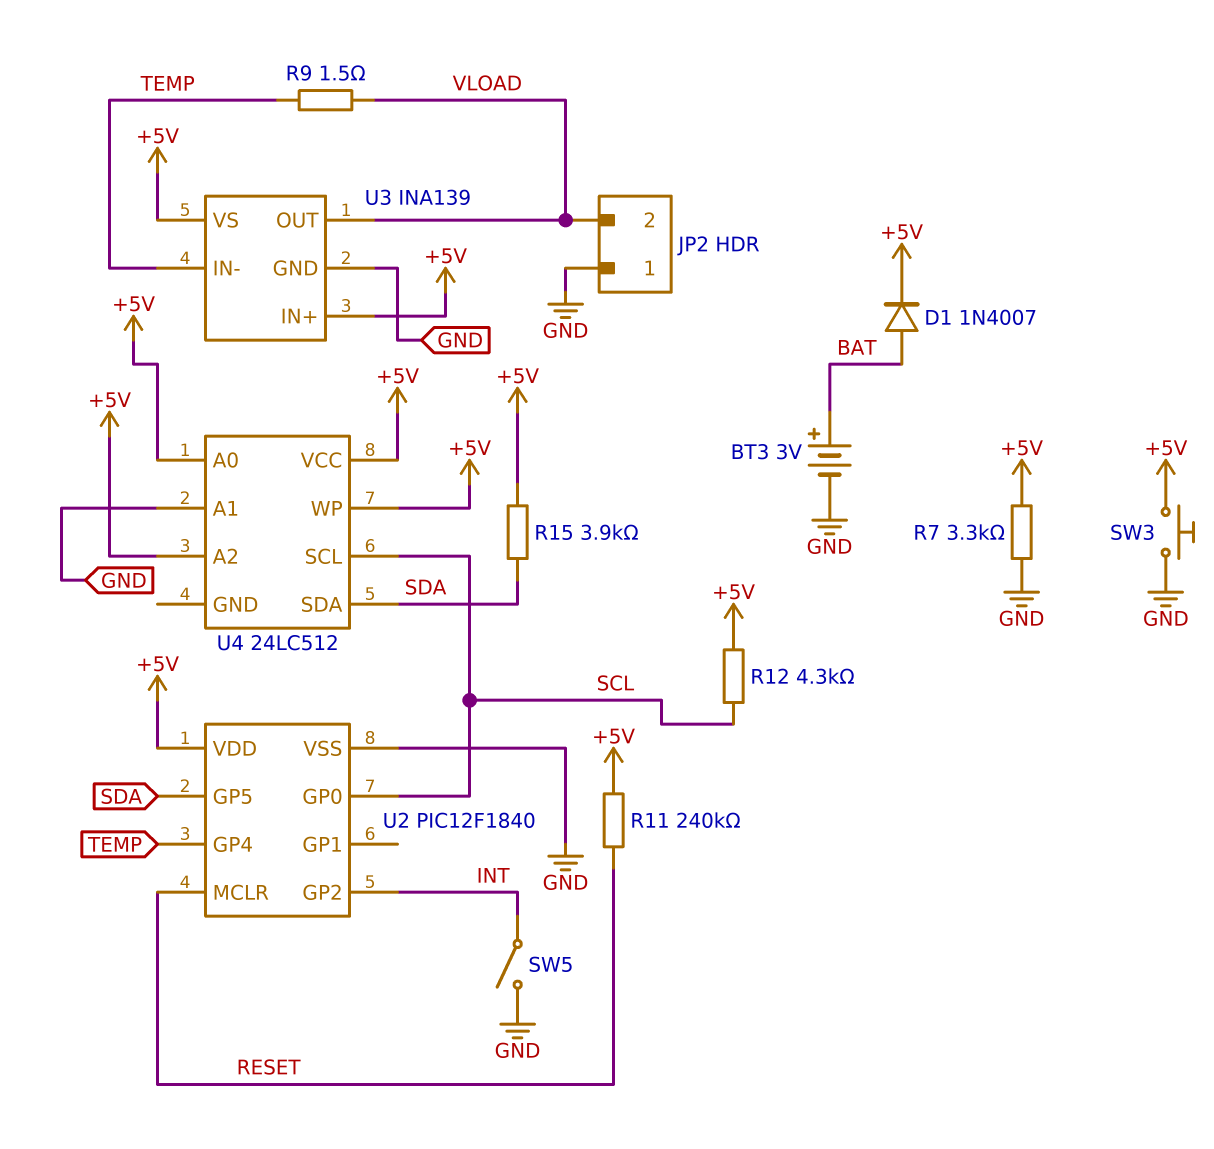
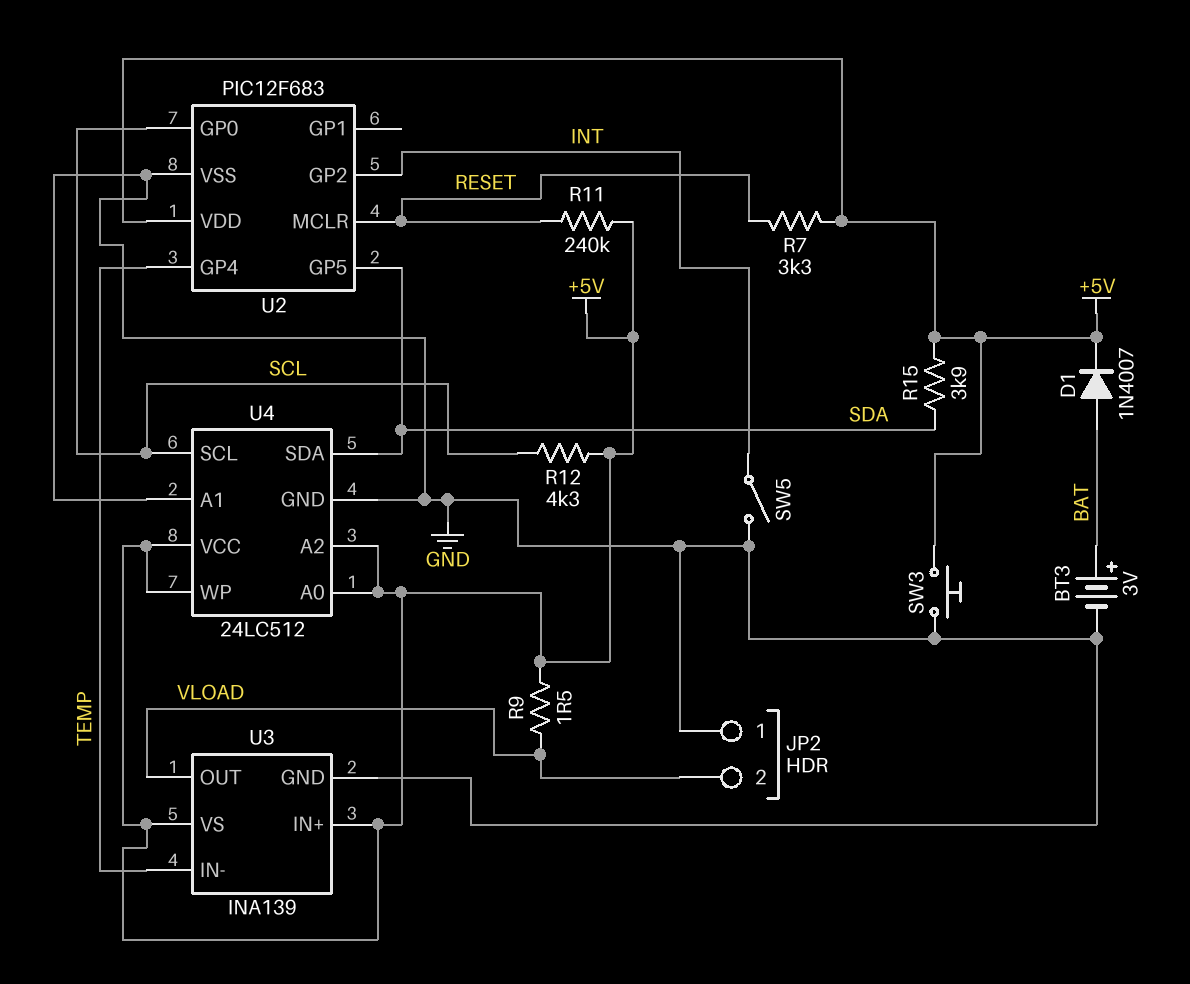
R7: 3.3k (+5V, GND) -> 3.3k (+5V, RESET)
R9: 1.5 (TEMP, VLOAD) -> 1.5 (+5V, VLOAD)
U2: PIC12F1840 -> PIC12F683
U4 pin GND: none -> GND

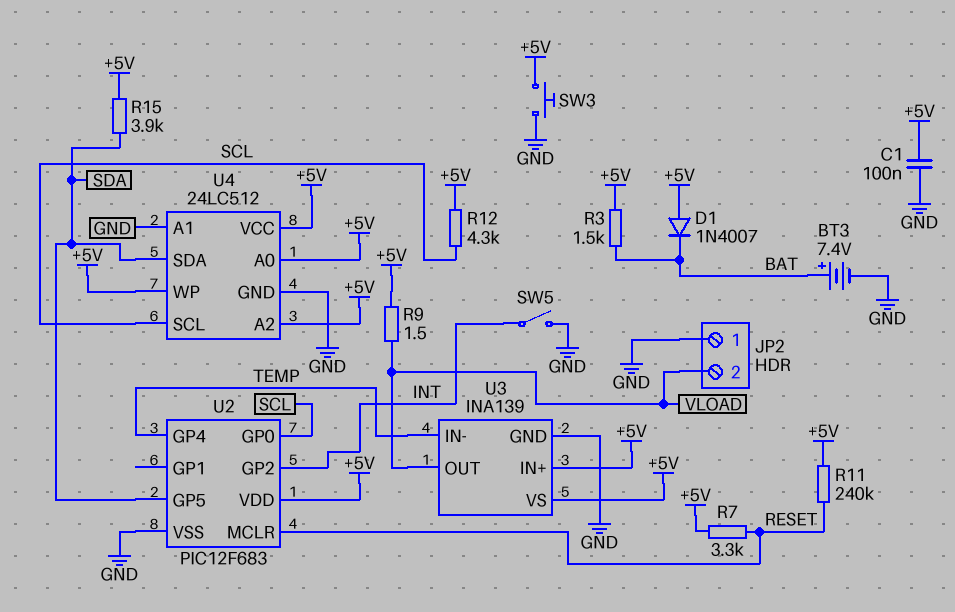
BT3: 3V (plus BAT, minus GND) -> 7.4V (plus BAT, minus GND)
C1: none -> 100nF (+5V, GND)
D1: diode 1N4007 (A BAT, K +5V) -> diode 1N4007 (A +5V, K BAT)
R3: none -> 1.5k (+5V, BAT)

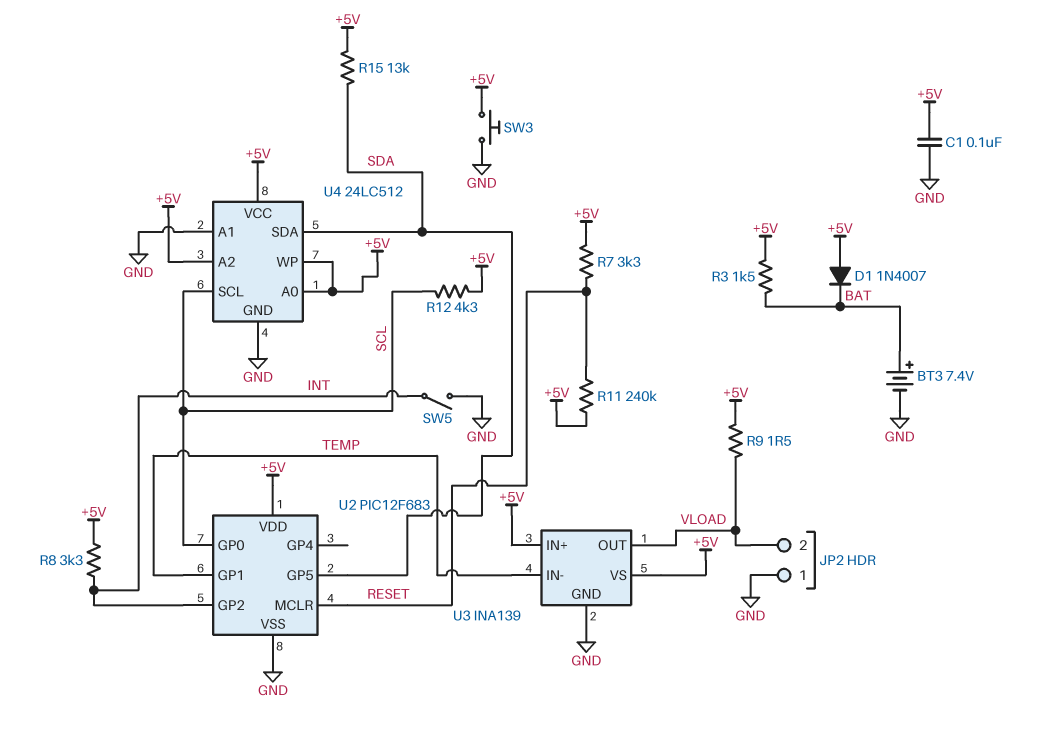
R8: none -> 3.3k (+5V, INT)
R15: 3.9k (+5V, SDA) -> 13k (+5V, SDA)
U2 pin GP1: none -> TEMP
U2 pin GP4: TEMP -> none

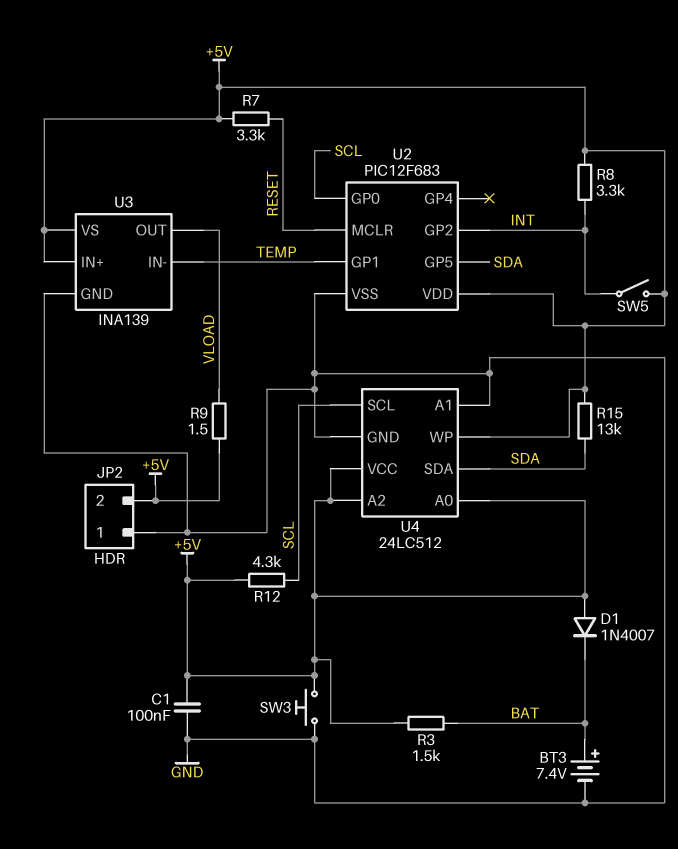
JP2 pin 2: VLOAD -> +5V
R11: 240k (+5V, RESET) -> none
SW5: switch (GND, INT) -> switch (+5V, INT)

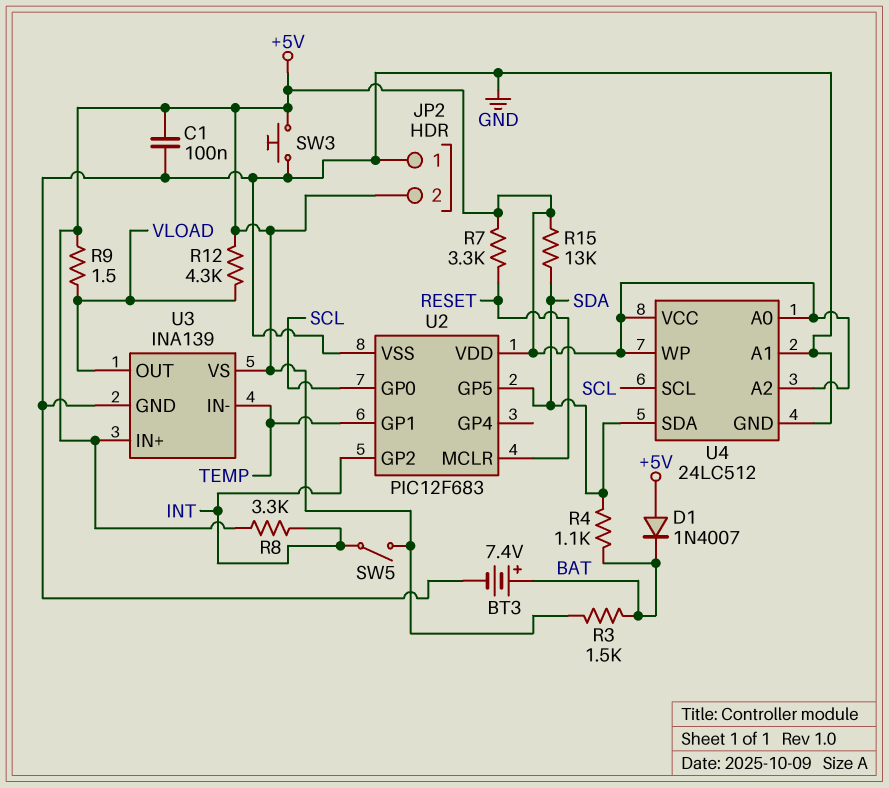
R4: none -> 1.1k (BAT, SDA)
R12: 4.3k (+5V, SCL) -> 4.3k (+5V, VLOAD)

